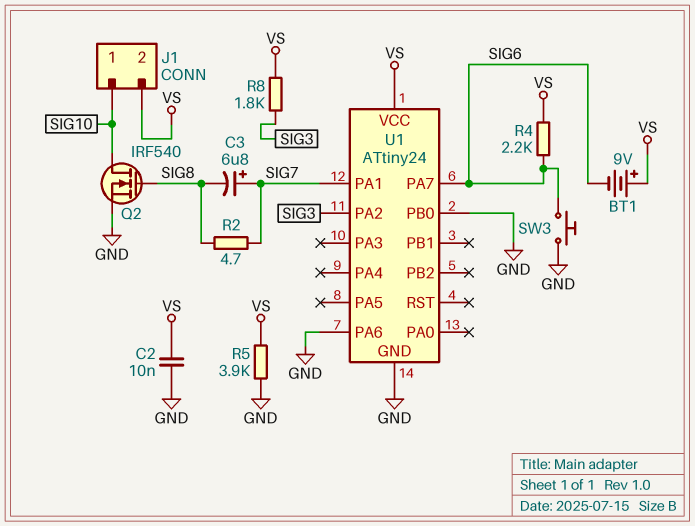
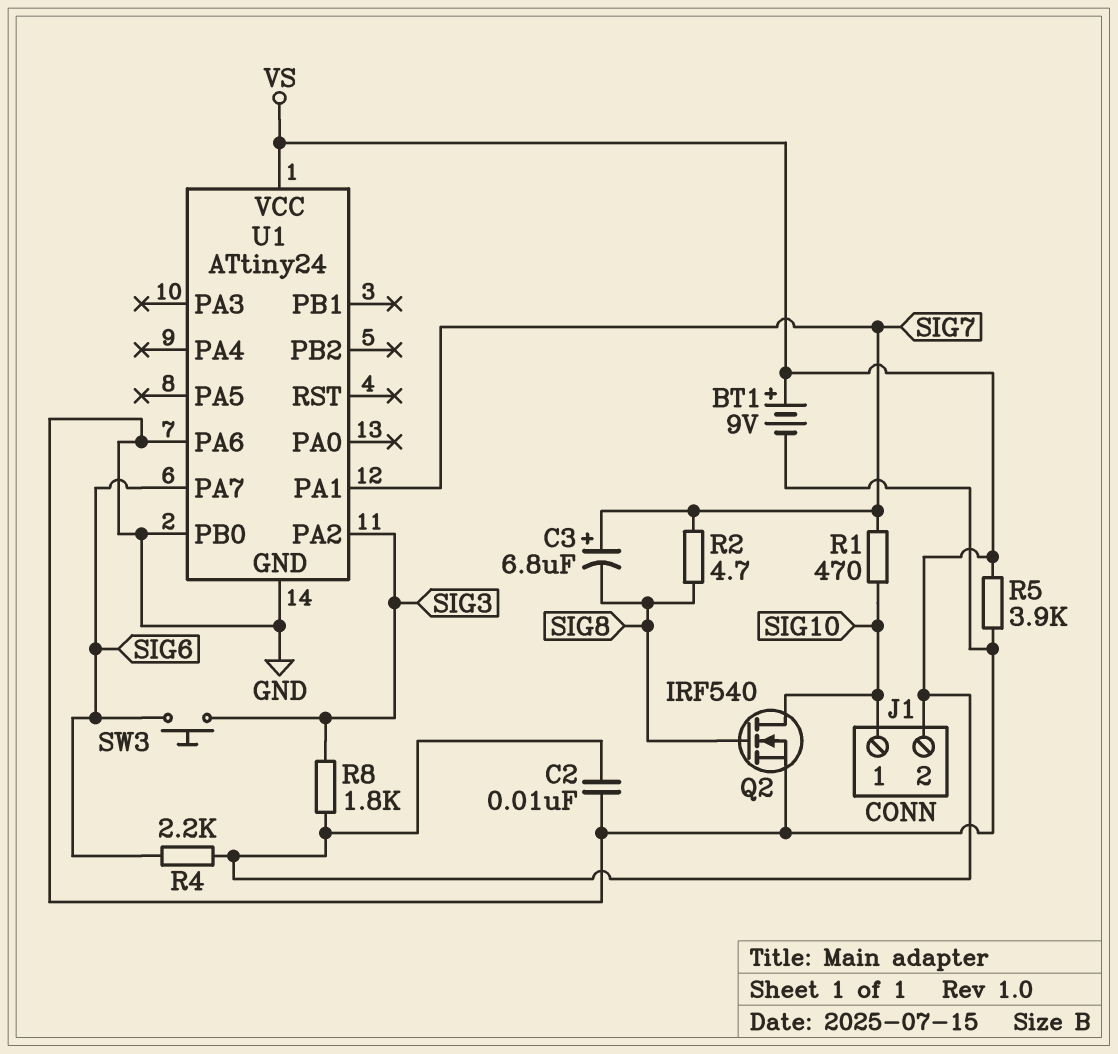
BT1: 9V (plus VS, minus SIG6) -> 9V (plus VS, minus GND)
R1: none -> 470 (SIG7, SIG10)
SW3: button (GND, SIG6) -> button (SIG3, SIG6)

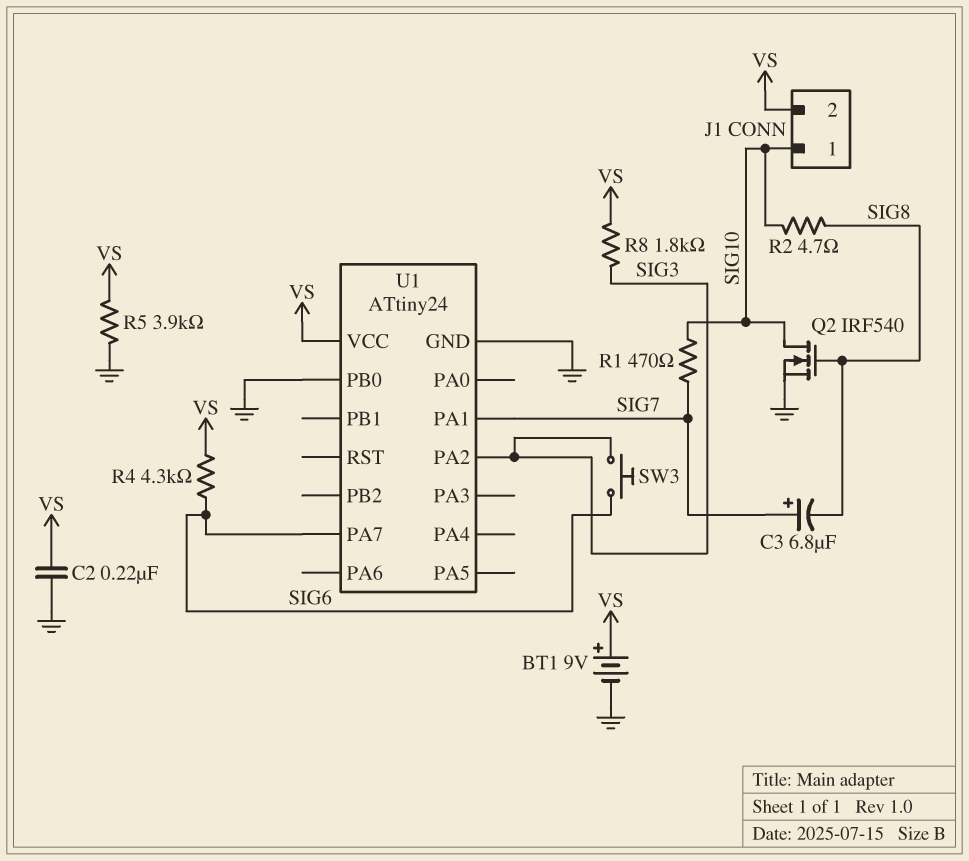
C2: 10nF (GND, VS) -> 220nF (GND, VS)
R2: 4.7 (SIG7, SIG8) -> 4.7 (SIG8, SIG10)
R4: 2.2k (SIG6, VS) -> 4.3k (SIG6, VS)
U1 pin PA6: GND -> none

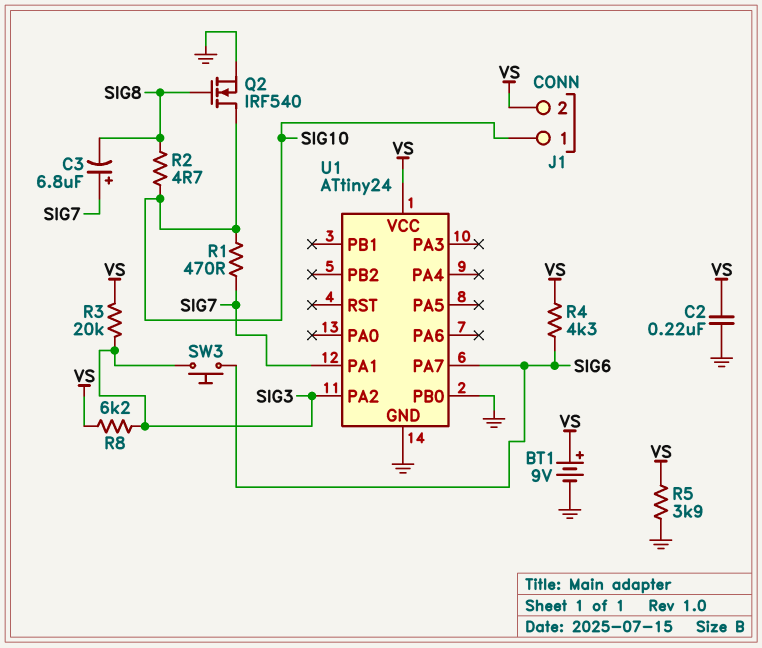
R3: none -> 20k (SIG3, VS)
R8: 1.8k (SIG3, VS) -> 6.2k (SIG3, VS)

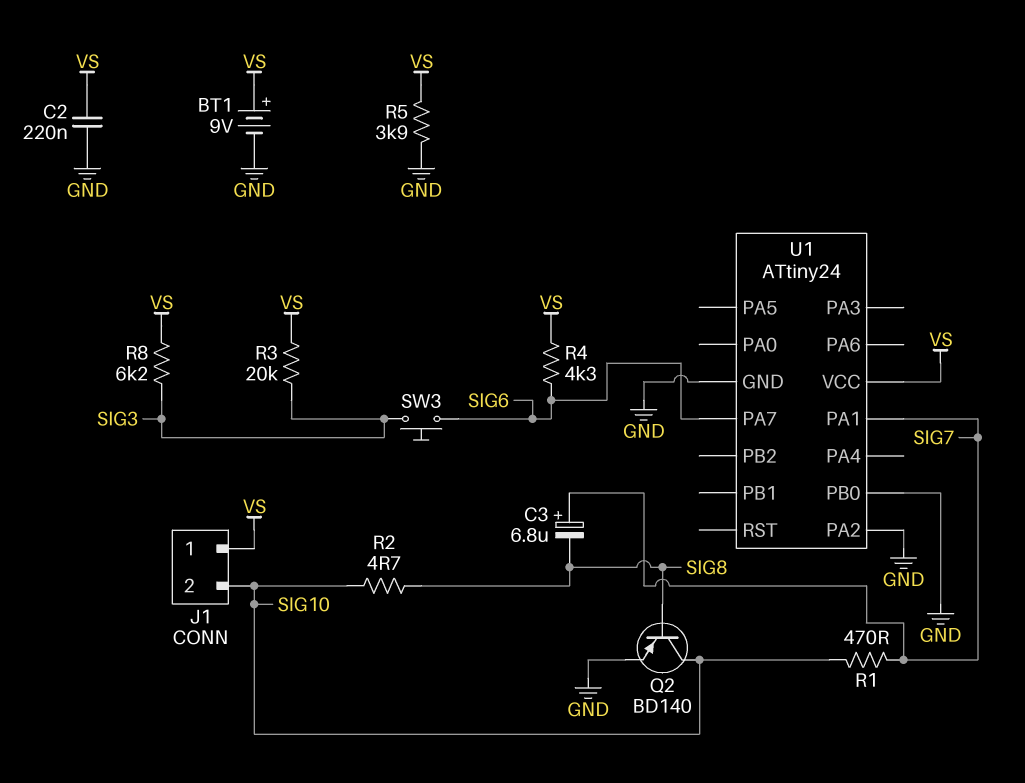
J1 pin 1: SIG10 -> VS
J1 pin 2: VS -> SIG10
Q2: NMOS IRF540 (G SIG8, D SIG10, S GND) -> PNP BD140 (B SIG8, C SIG10, E GND)
U1 pin PA2: SIG3 -> GND

